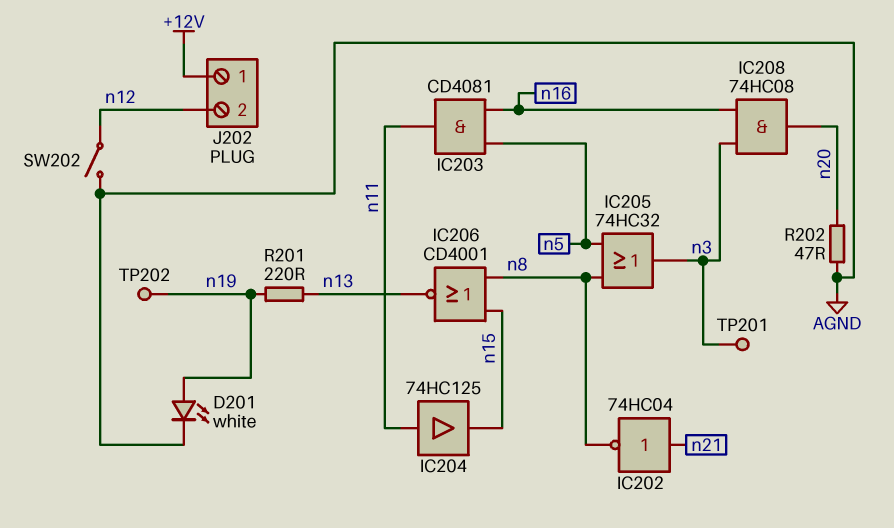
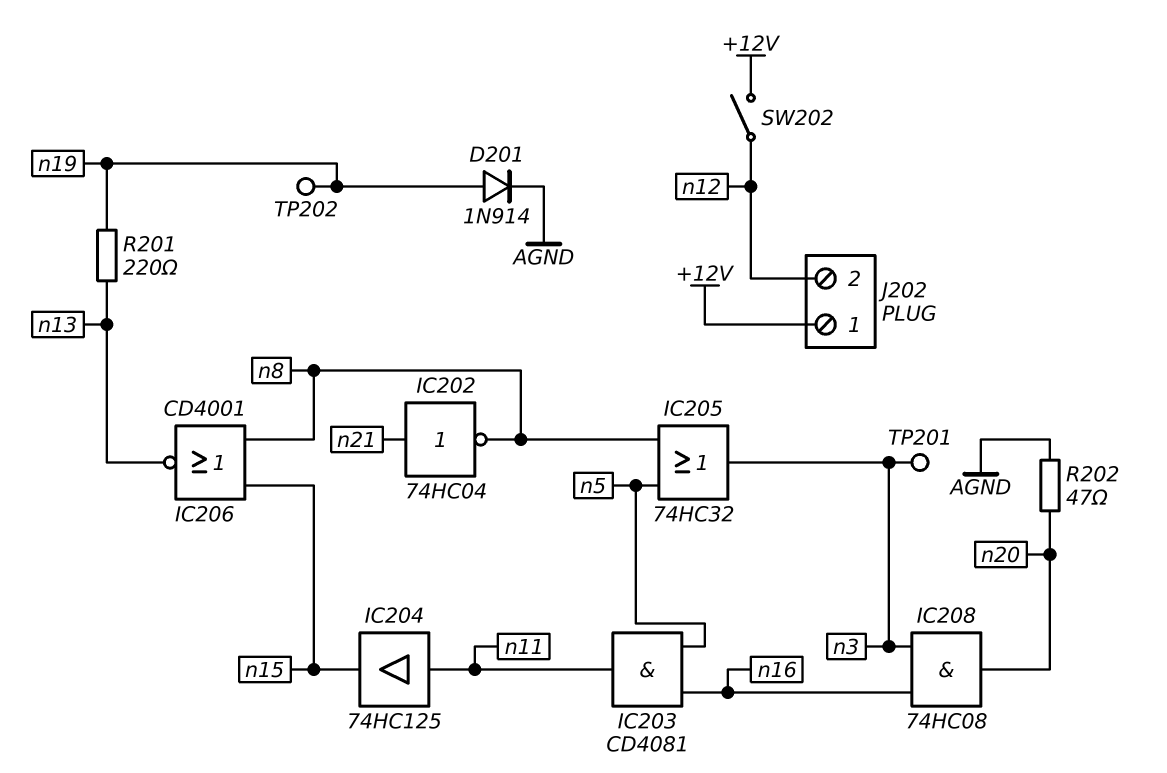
D201: LED white (A n19, K AGND) -> diode 1N914 (A n19, K AGND)
SW202: switch (AGND, n12) -> switch (+12V, n12)

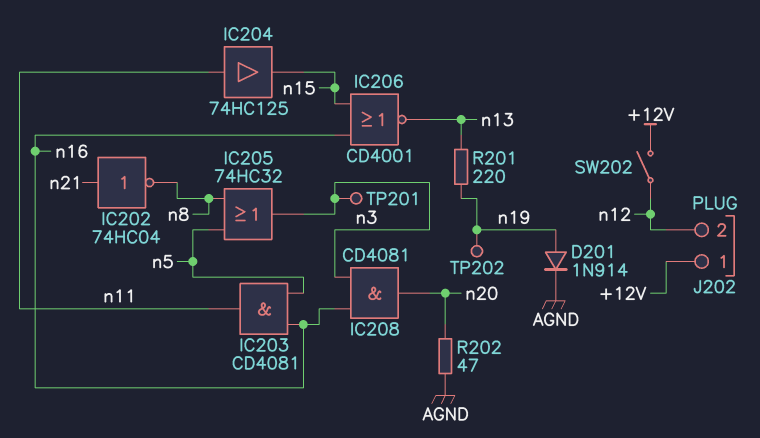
IC206: NOR CD4001 (in n8, in n15, out n13) -> NOR CD4001 (in n15, in n16, out n13)
IC208: AND 74HC08 (in n3, in n16, out n20) -> AND CD4081 (in n3, in n16, out n20)

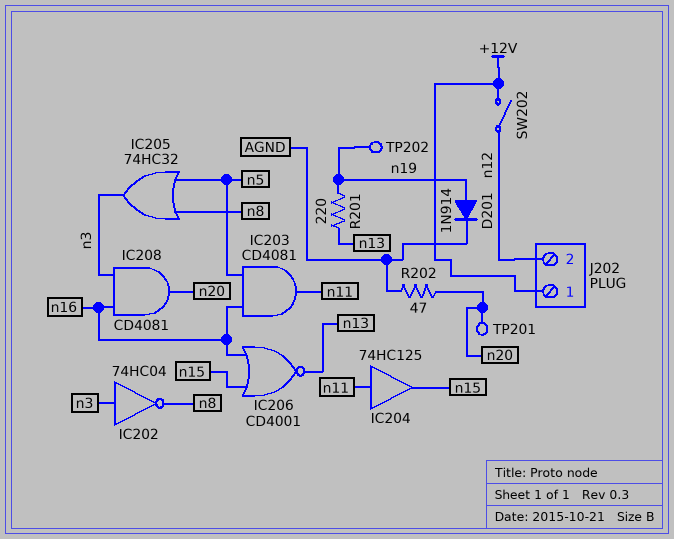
IC202: NOT 74HC04 (in n21, out n8) -> NOT 74HC04 (in n3, out n8)
TP201: test point (n3) -> test point (n20)

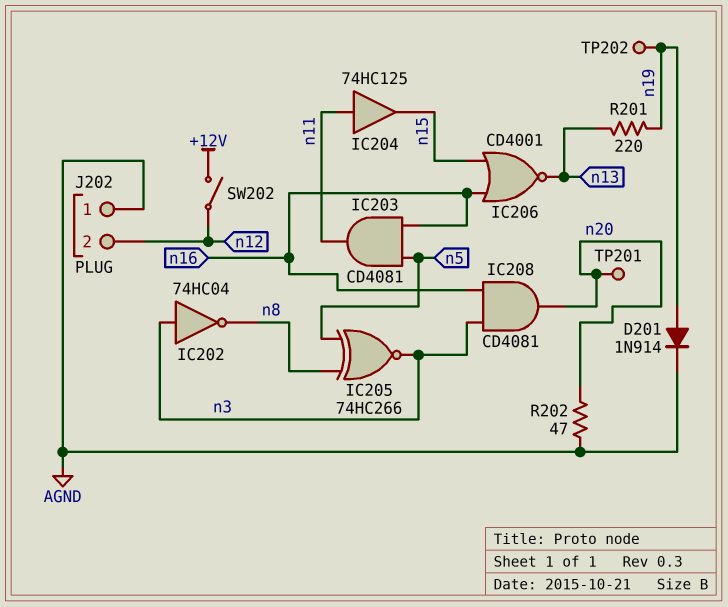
IC205: OR 74HC32 (in n5, in n8, out n3) -> XNOR 74HC266 (in n5, in n8, out n3)
J202 pin 1: +12V -> AGND

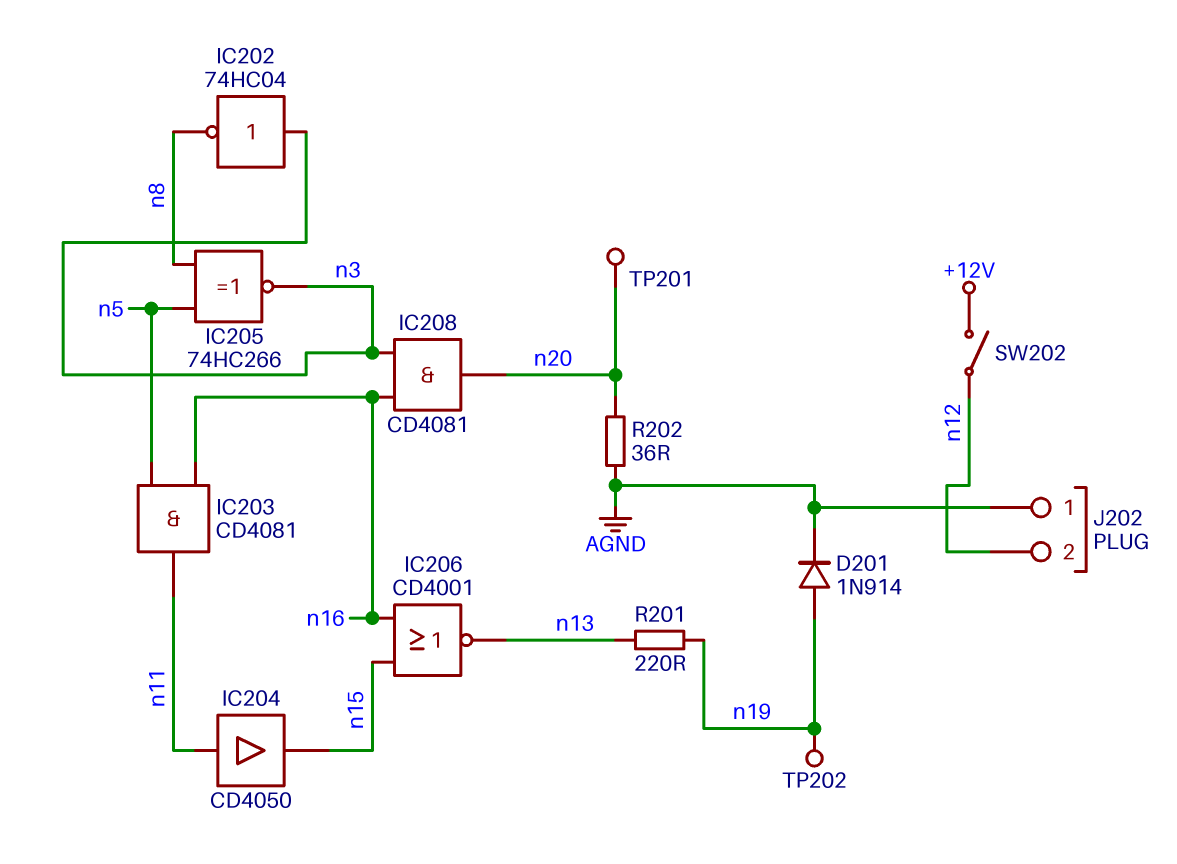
IC204: buffer 74HC125 (in n11, out n15) -> buffer CD4050 (in n11, out n15)
R202: 47 (AGND, n20) -> 36 (AGND, n20)

